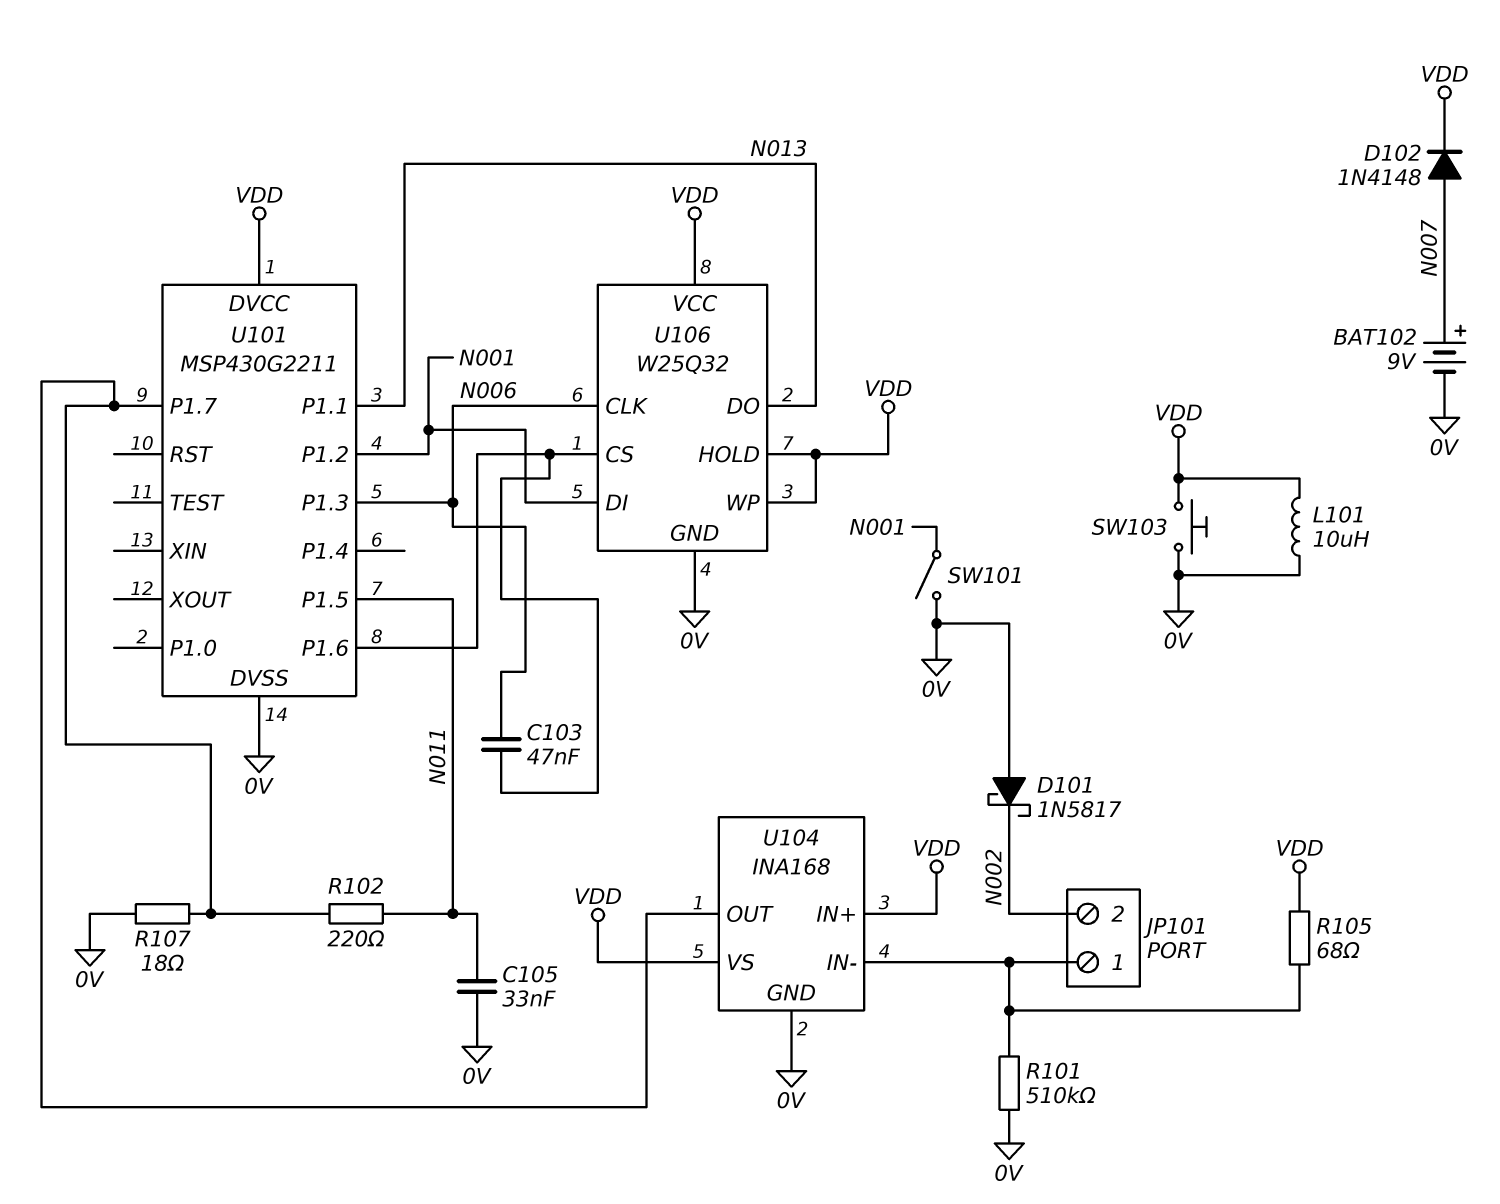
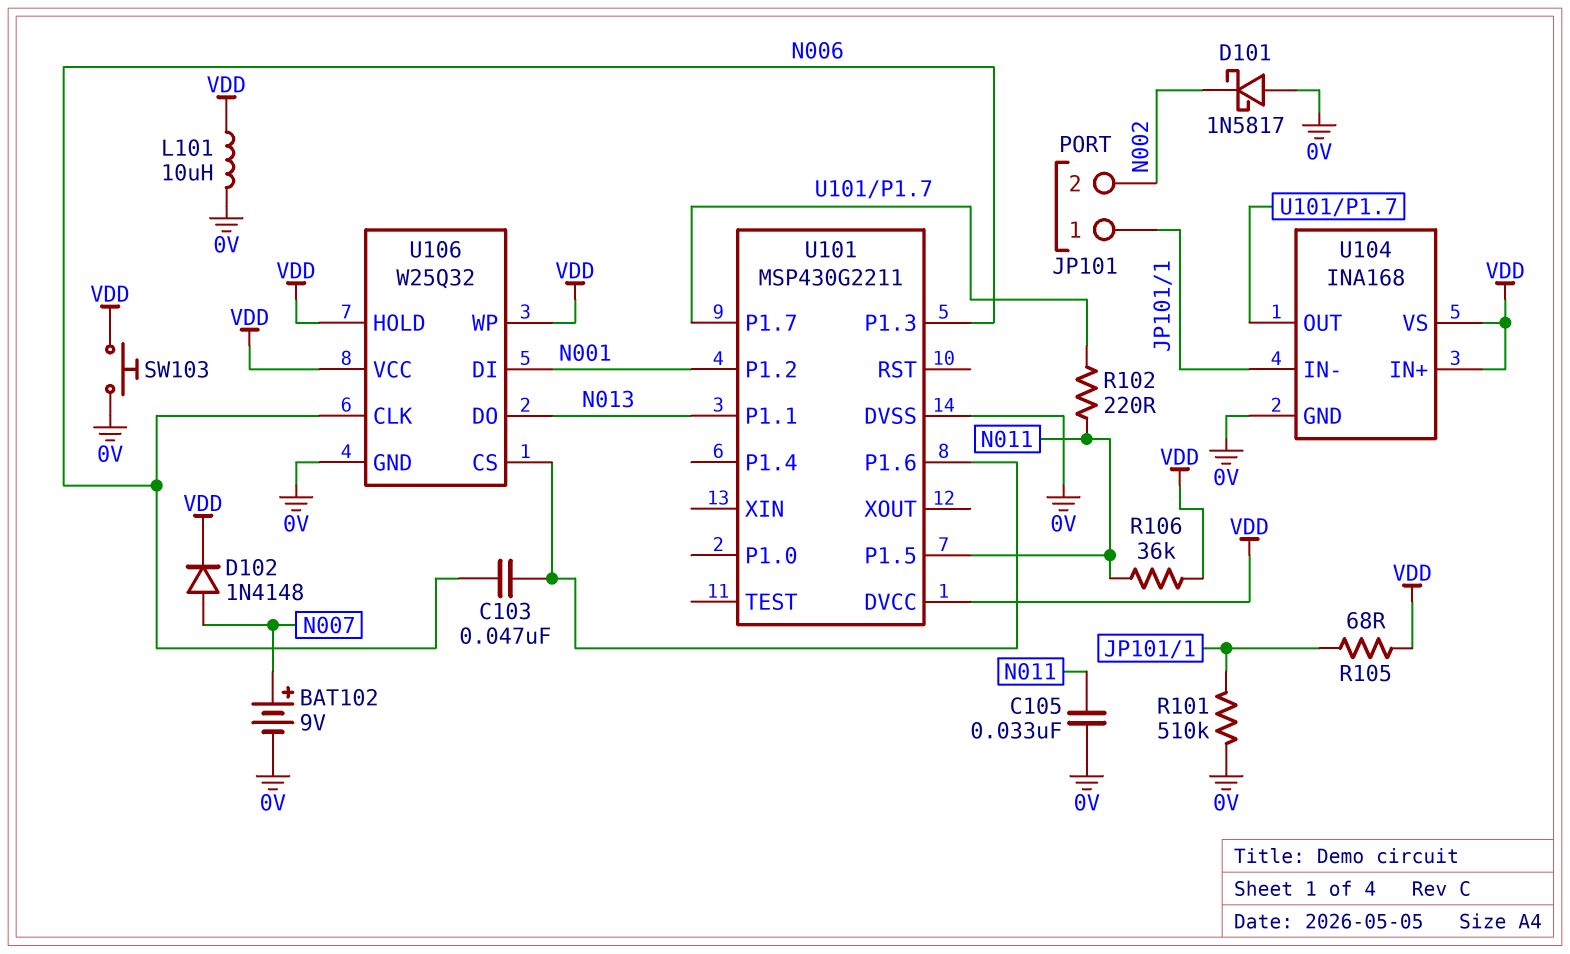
R106: none -> 36k (N011, VDD)
R107: 18 (0V, U101/P1.7) -> none
SW101: switch (0V, N001) -> none

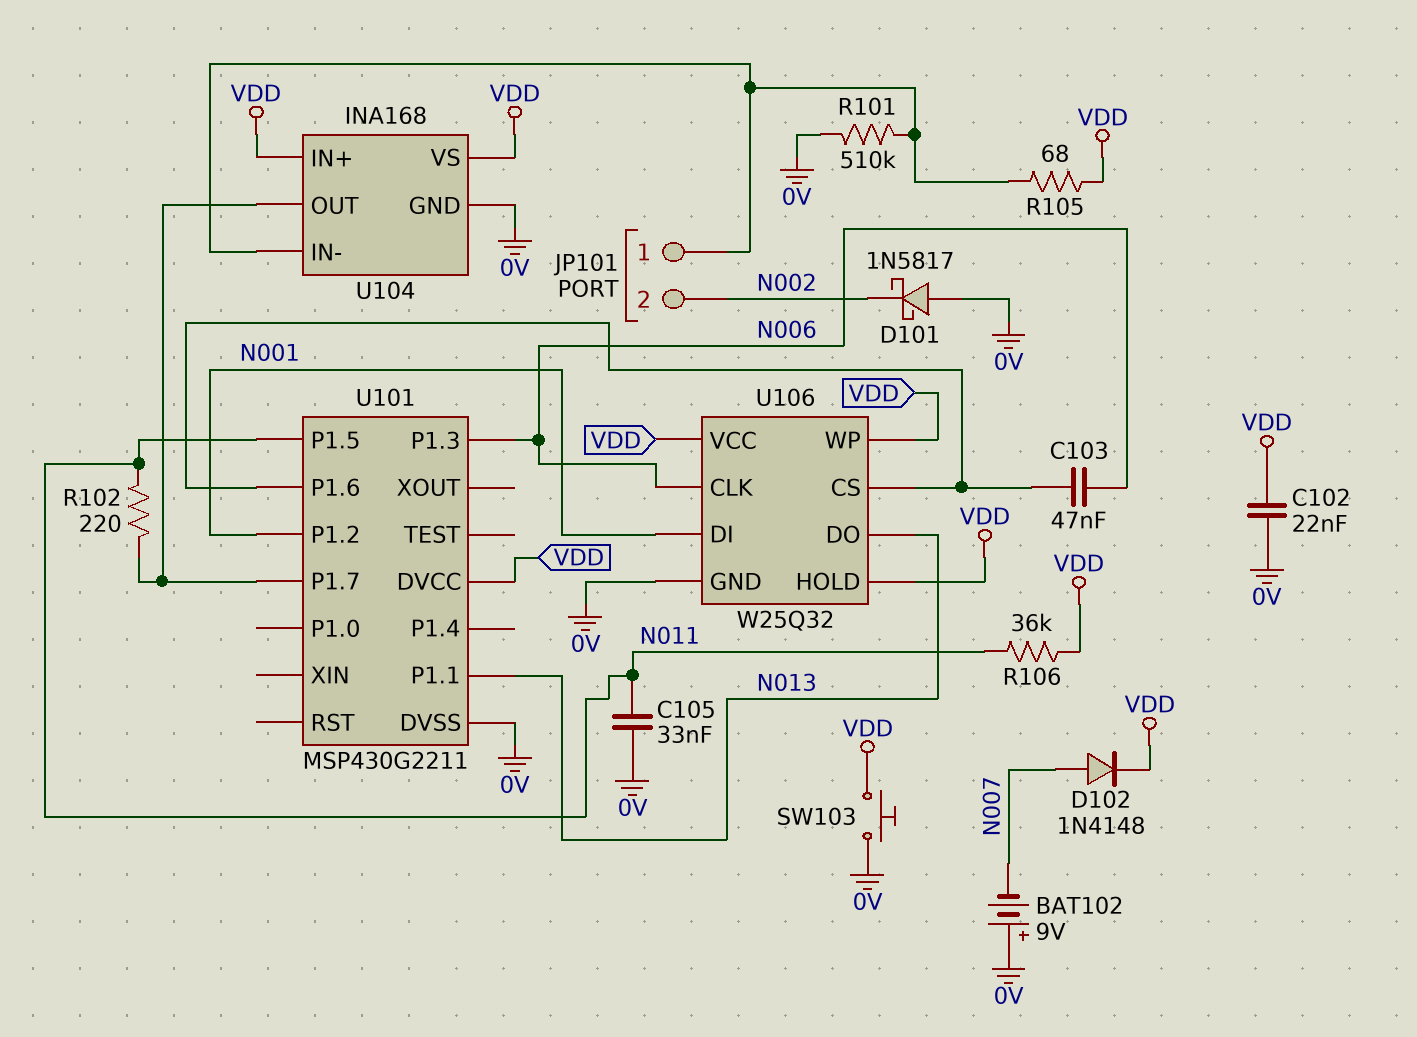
BAT102: 9V (plus N007, minus 0V) -> 9V (plus 0V, minus N007)
C102: none -> 22nF (0V, VDD)
L101: 10uH (0V, VDD) -> none

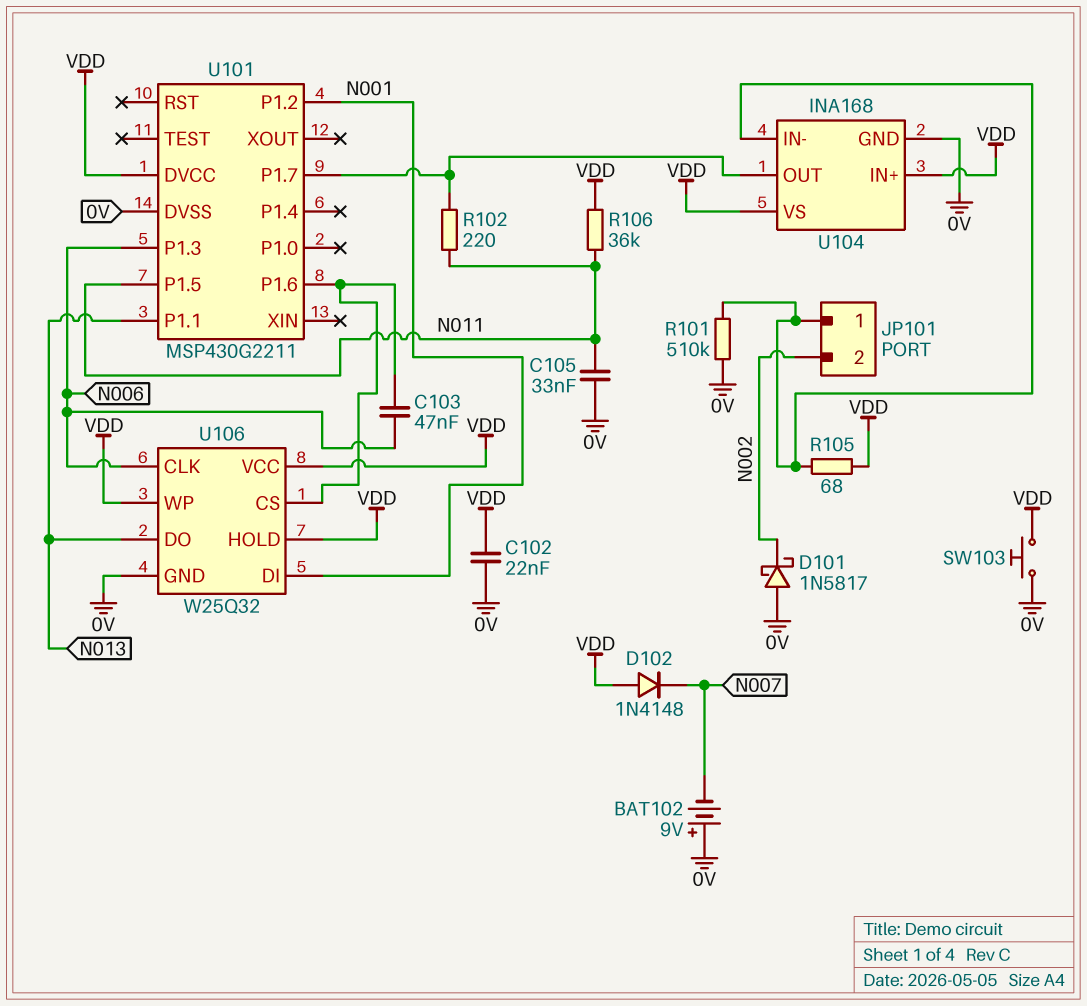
D102: diode 1N4148 (A N007, K VDD) -> diode 1N4148 (A VDD, K N007)

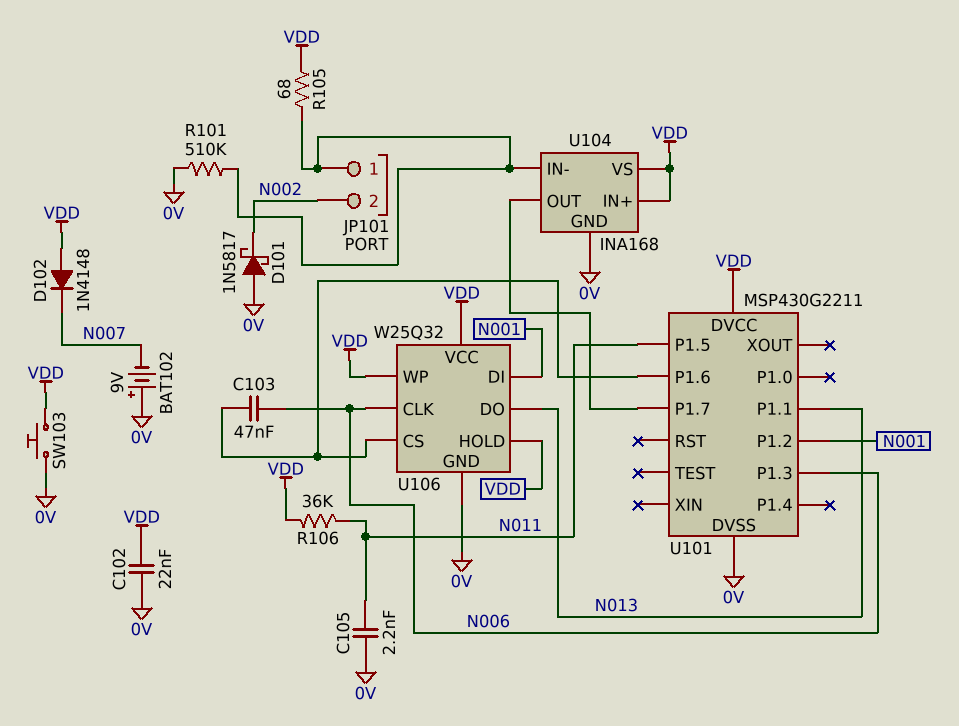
C105: 33nF (0V, N011) -> 2.2nF (0V, N011)
R102: 220 (N011, U101/P1.7) -> none

